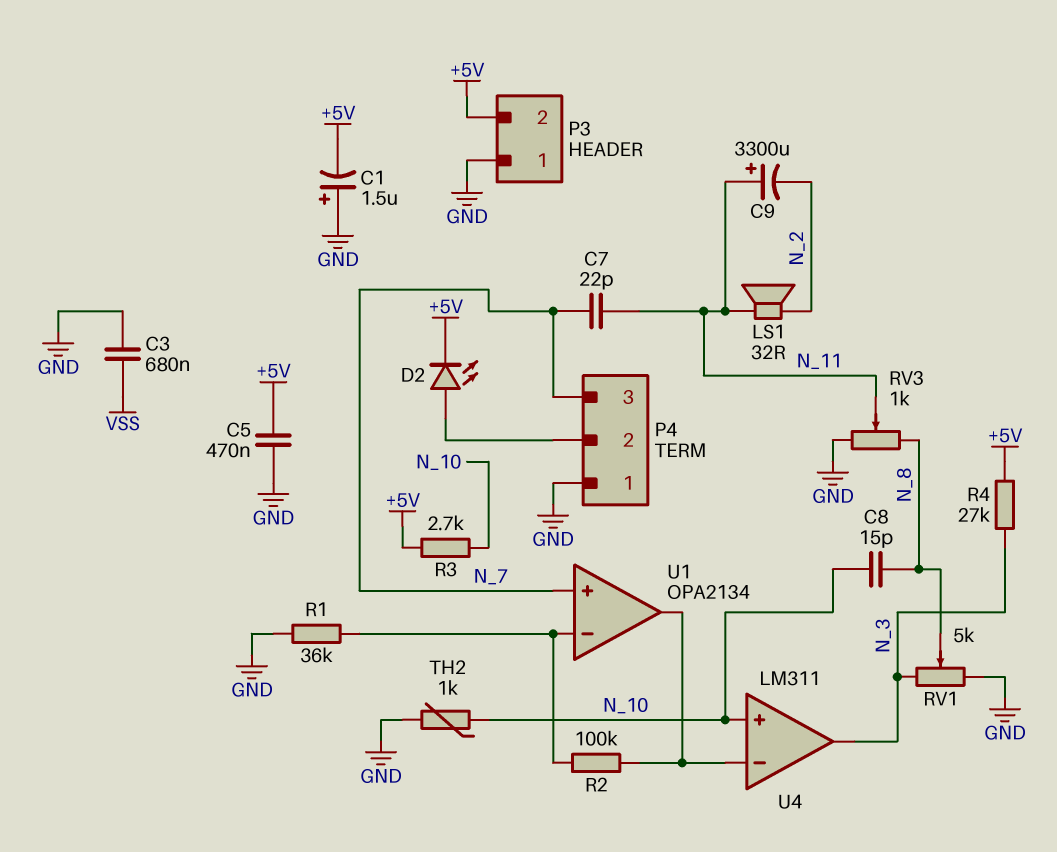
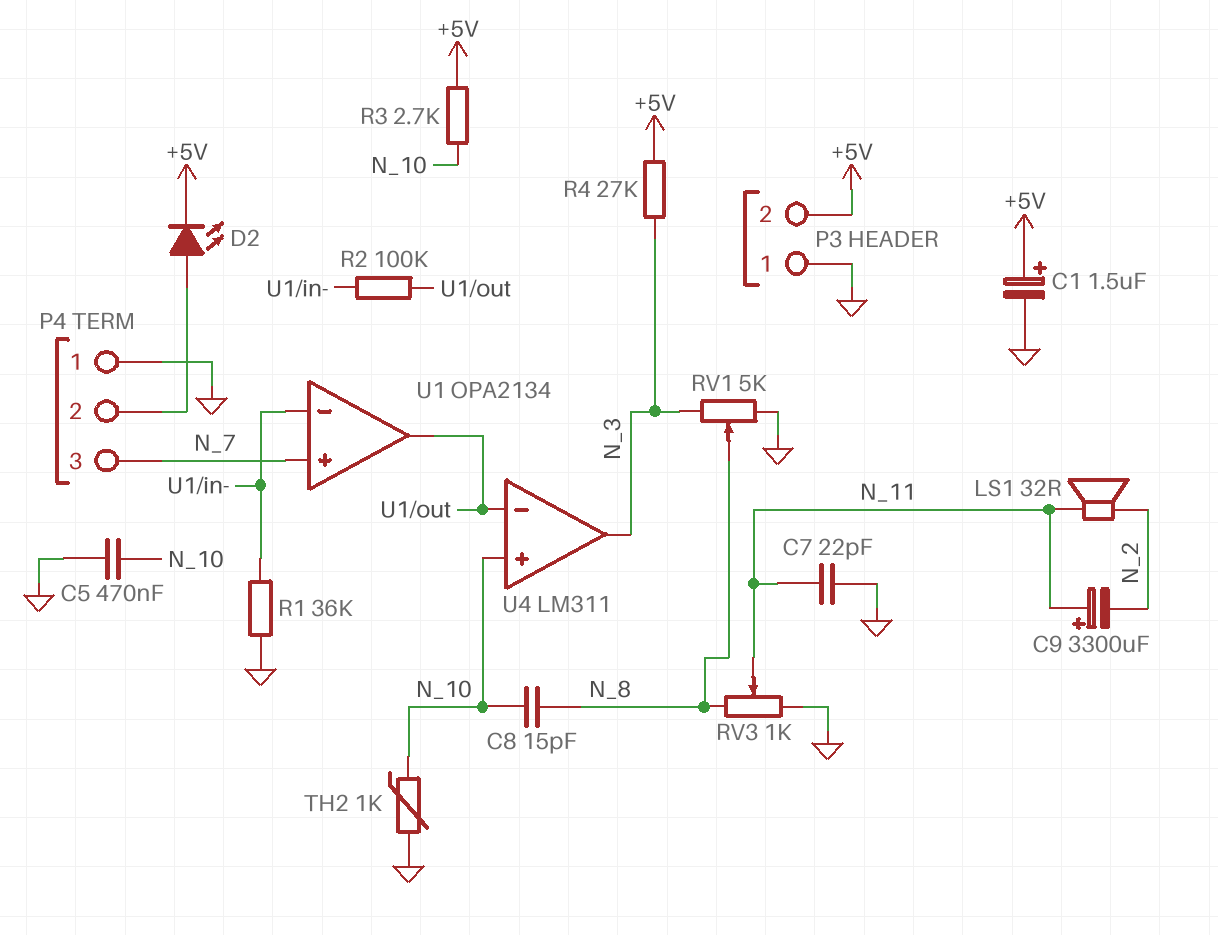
C1: 1.5uF (plus GND, minus +5V) -> 1.5uF (plus +5V, minus GND)
C3: 680nF (GND, VSS) -> none
C5: 470nF (+5V, GND) -> 470nF (GND, N_10)
C7: 22pF (N_7, N_11) -> 22pF (GND, N_11)

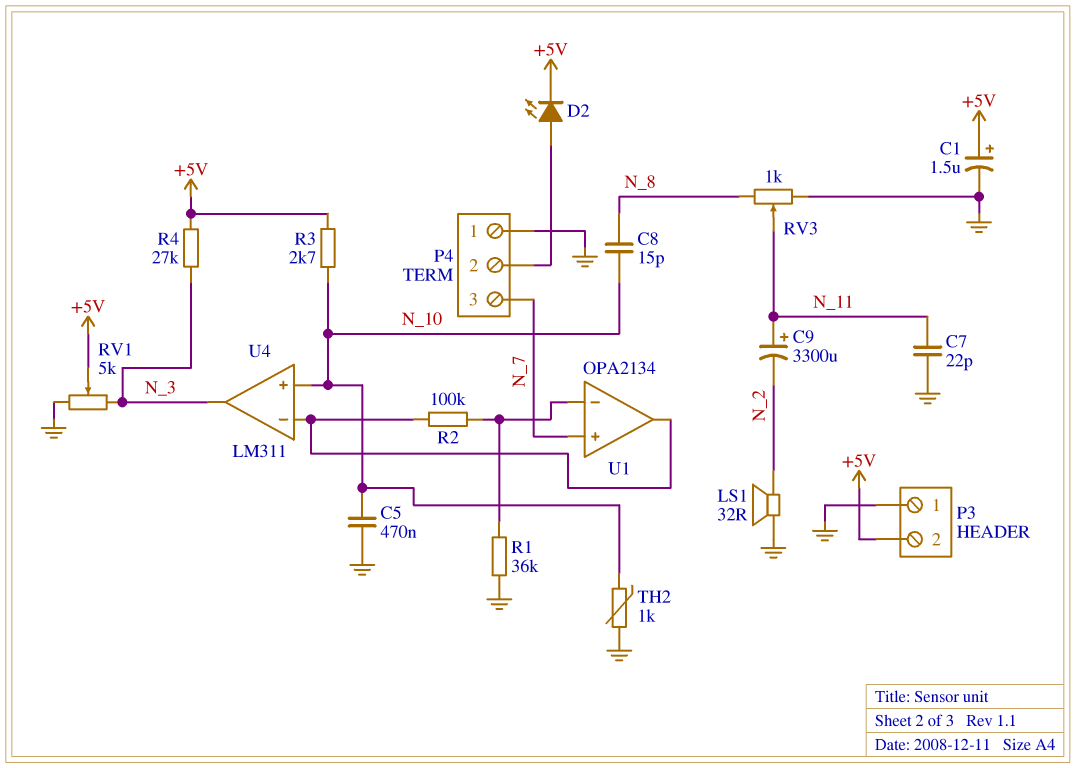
LS1: speaker 32R (N_2, N_11) -> speaker 32R (GND, N_2)
RV1: 5k (GND, N_3, wiper N_8) -> 5k (GND, N_3, wiper +5V)

